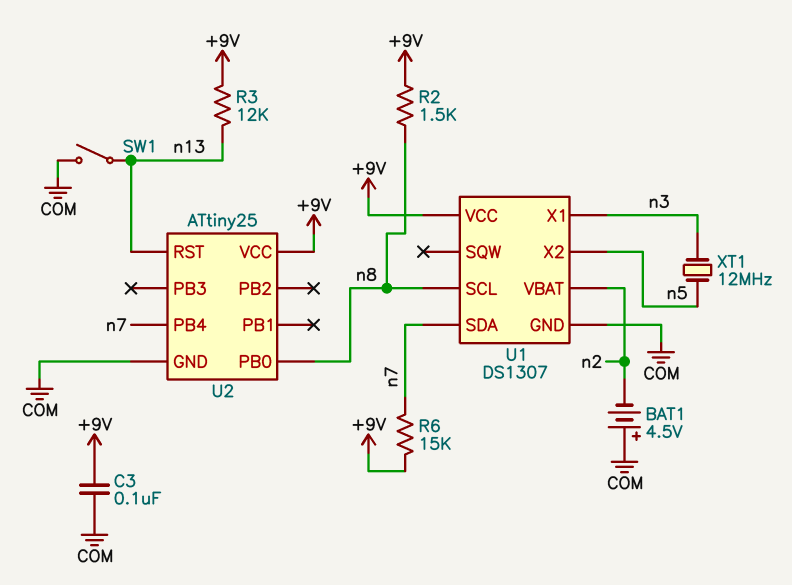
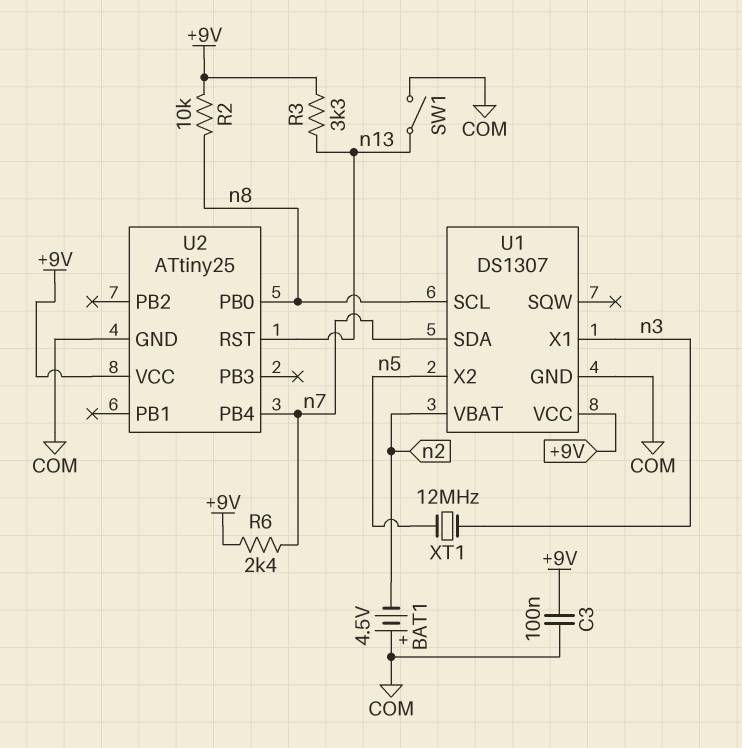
R2: 1.5k (+9V, n8) -> 10k (+9V, n8)
R3: 12k (+9V, n13) -> 3.3k (+9V, n13)
R6: 15k (+9V, n7) -> 2.4k (+9V, n7)

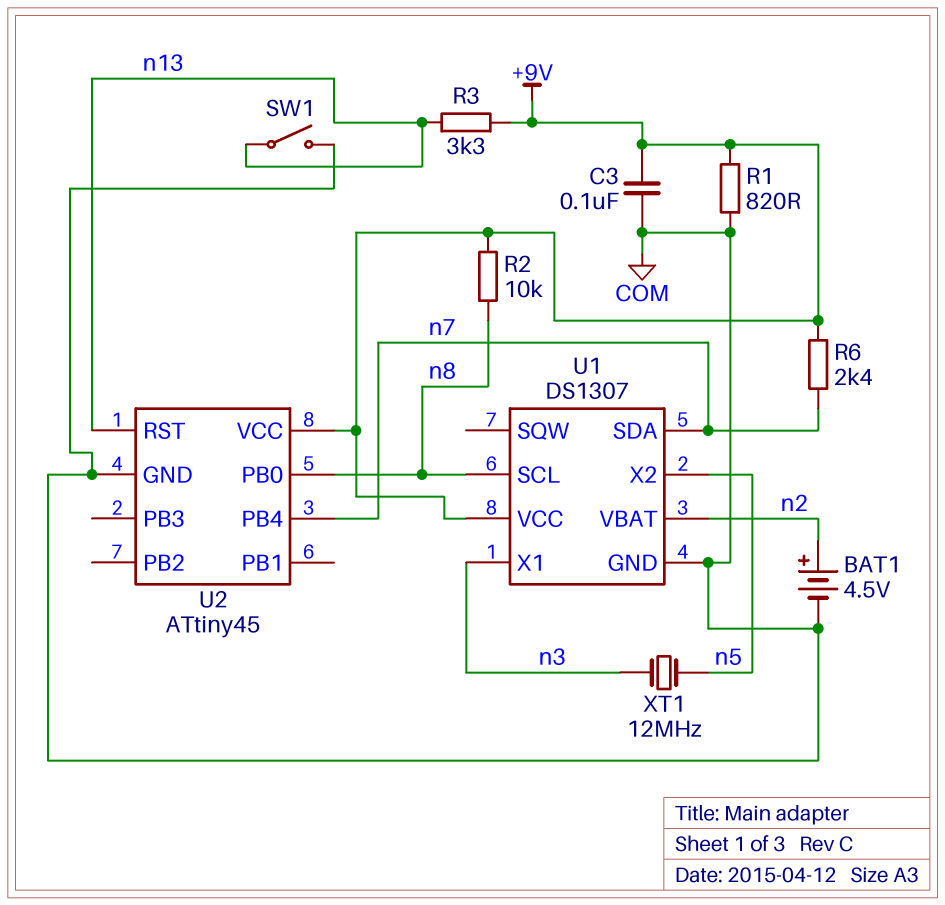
BAT1: 4.5V (plus COM, minus n2) -> 4.5V (plus n2, minus COM)
R1: none -> 820 (+9V, COM)
U2: ATtiny25 -> ATtiny45

